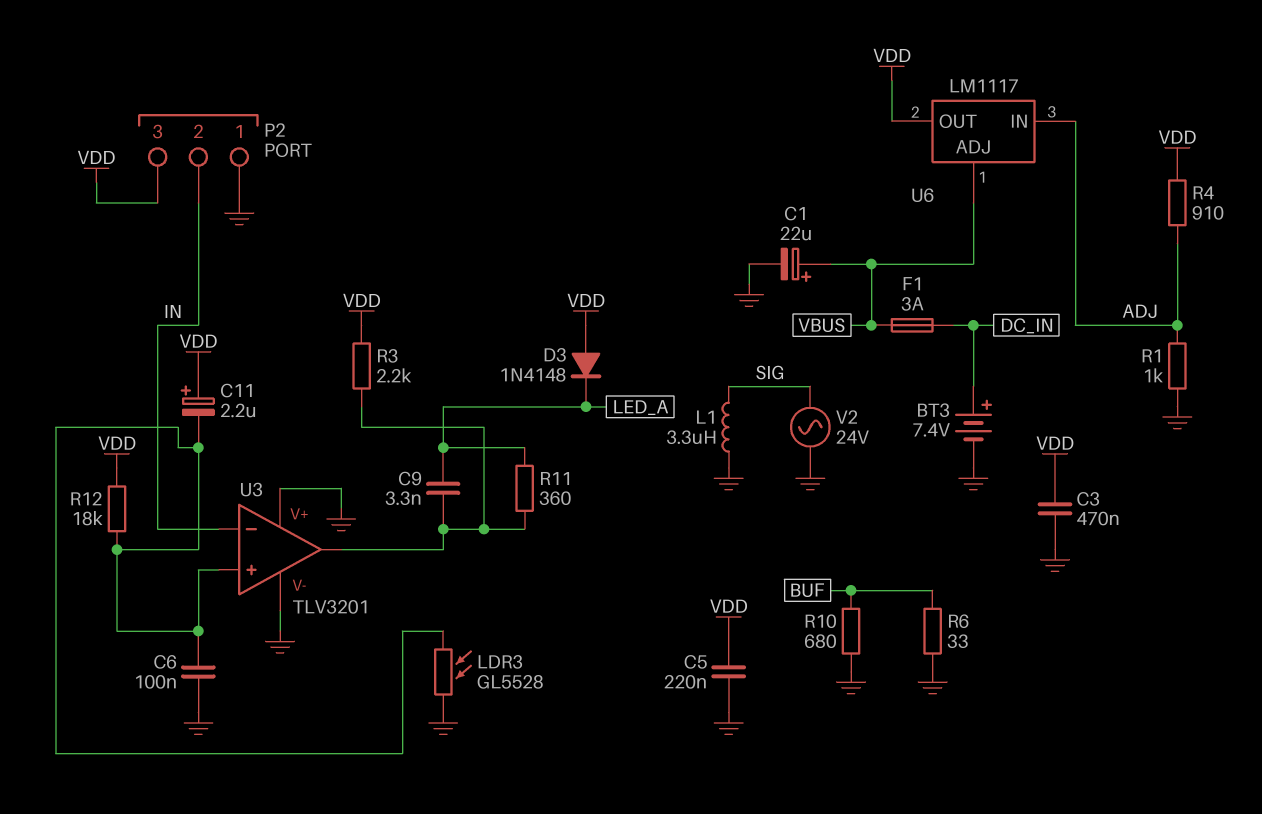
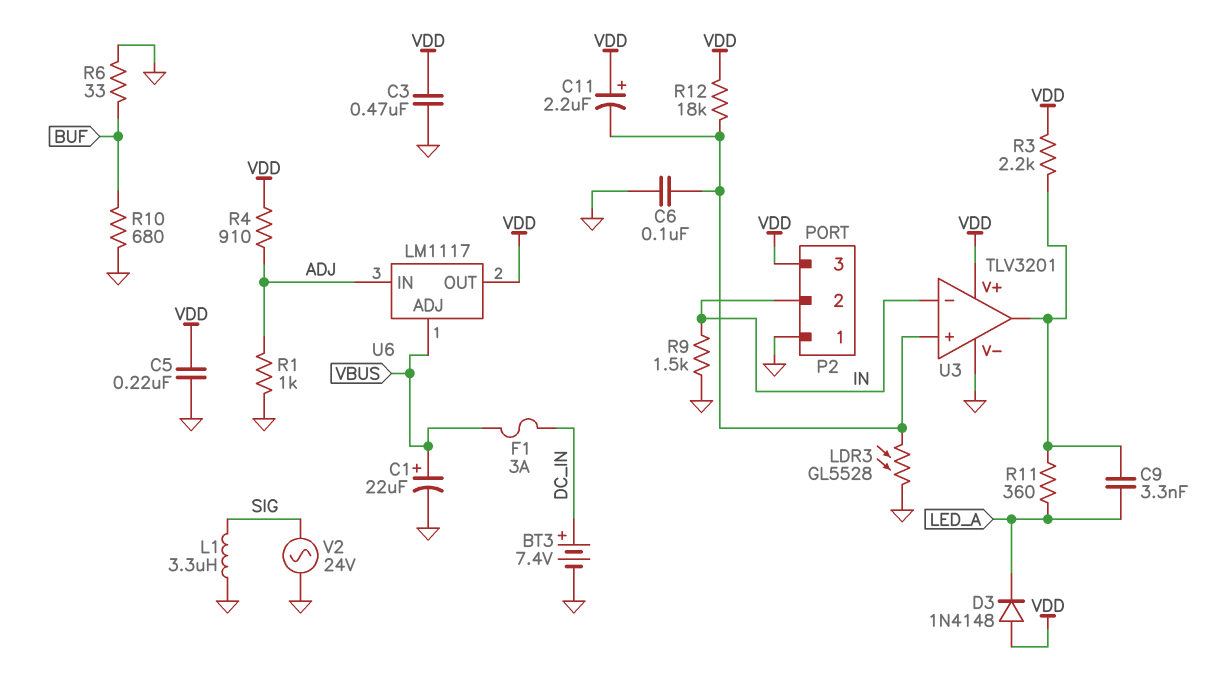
R9: none -> 1.5k (GND, IN)
U3 pin V+: GND -> VDD

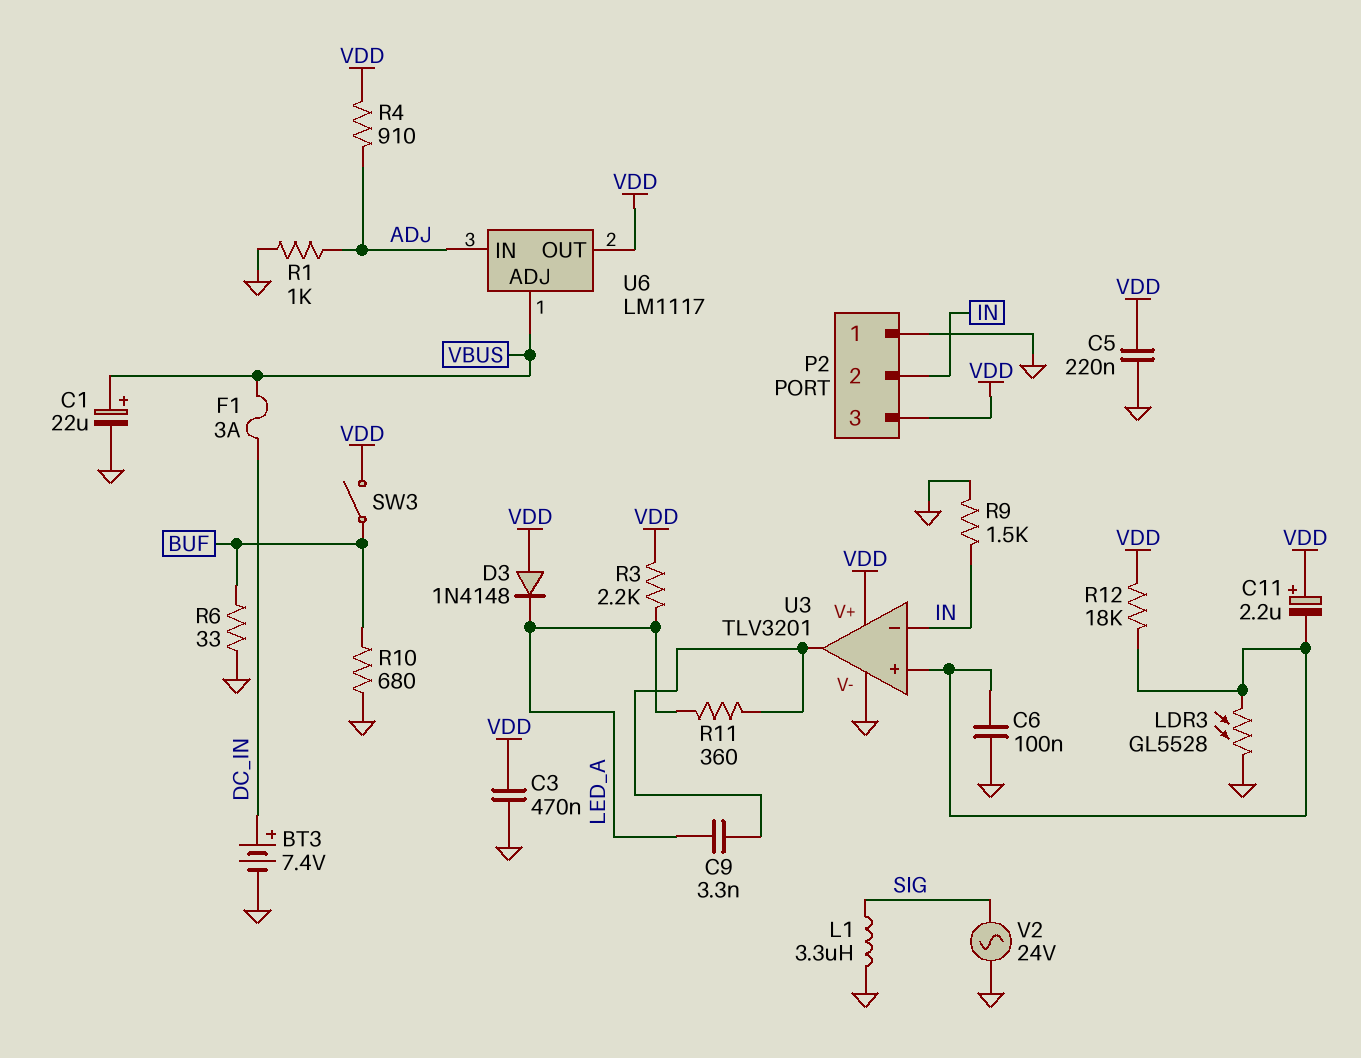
R3: 2.2k (U3/out, VDD) -> 2.2k (LED_A, VDD)
SW3: none -> switch (BUF, VDD)

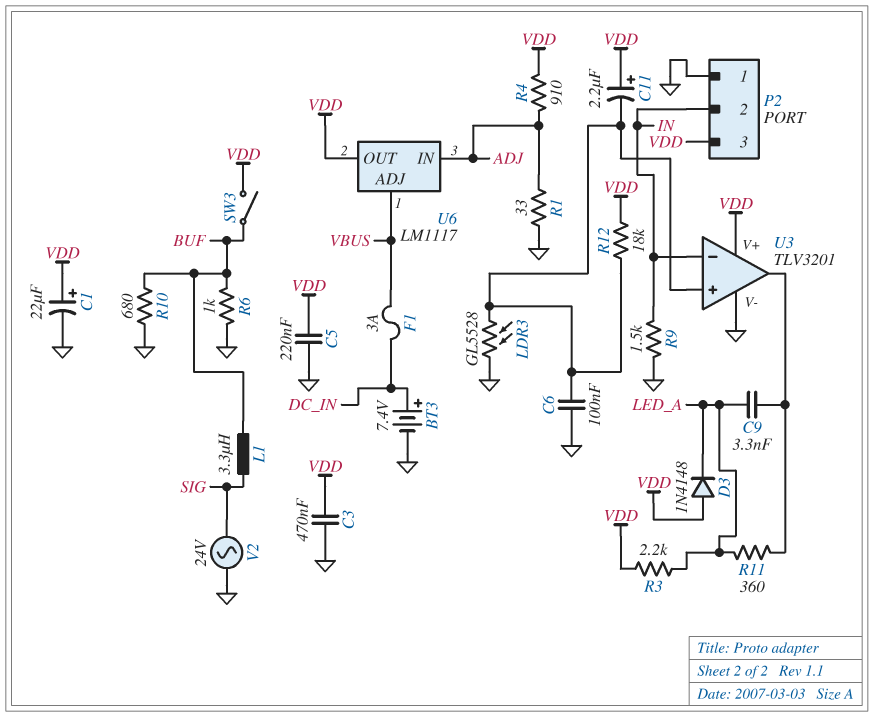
C1: 22uF (plus VBUS, minus GND) -> 22uF (plus VDD, minus GND)
L1: 3.3uH (GND, SIG) -> 3.3uH (BUF, SIG)
R1: 1k (ADJ, GND) -> 33 (ADJ, GND)
R6: 33 (BUF, GND) -> 1k (BUF, GND)

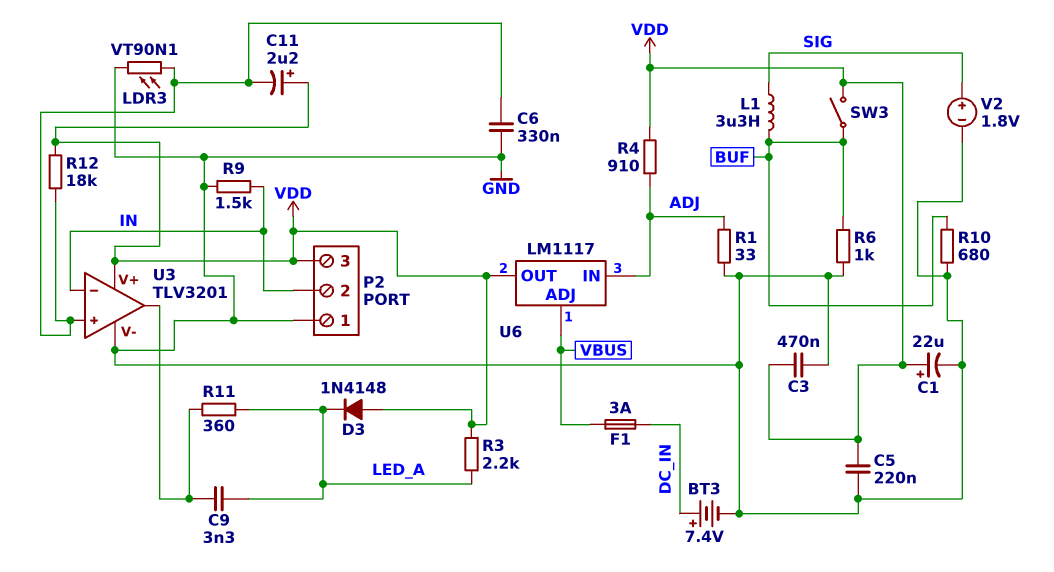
C6: 100nF (GND, U3/in+) -> 330nF (GND, U3/in+)
LDR3: GL5528 (GND, U3/in+) -> VT90N1 (GND, U3/in+)
V2: AC 24V (GND, SIG) -> 1.8V (plus SIG, minus GND)

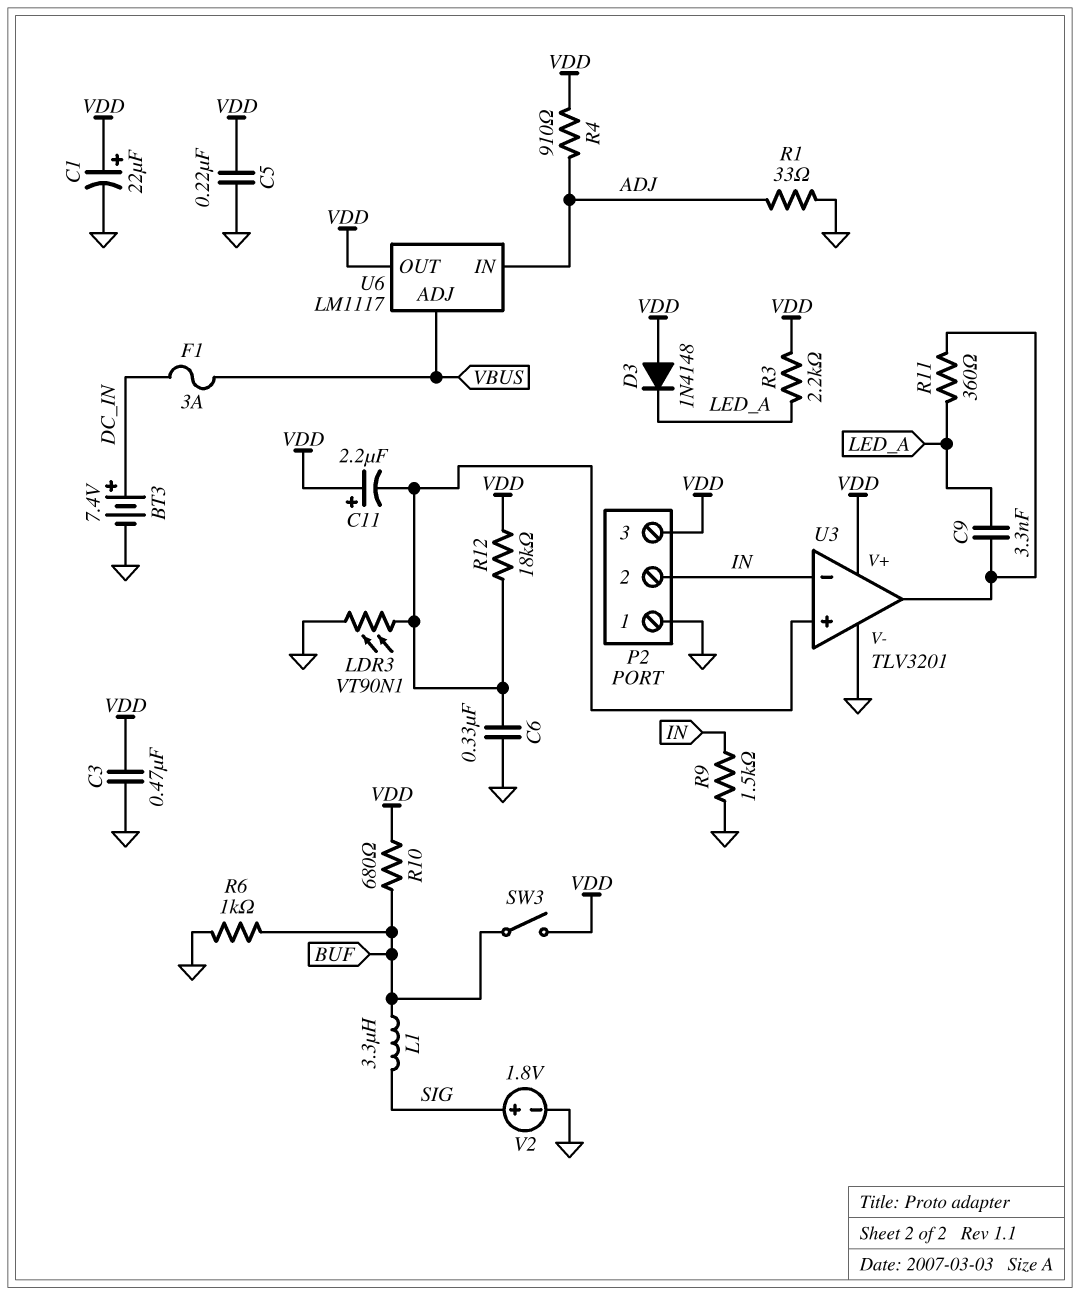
R10: 680 (BUF, GND) -> 680 (BUF, VDD)

